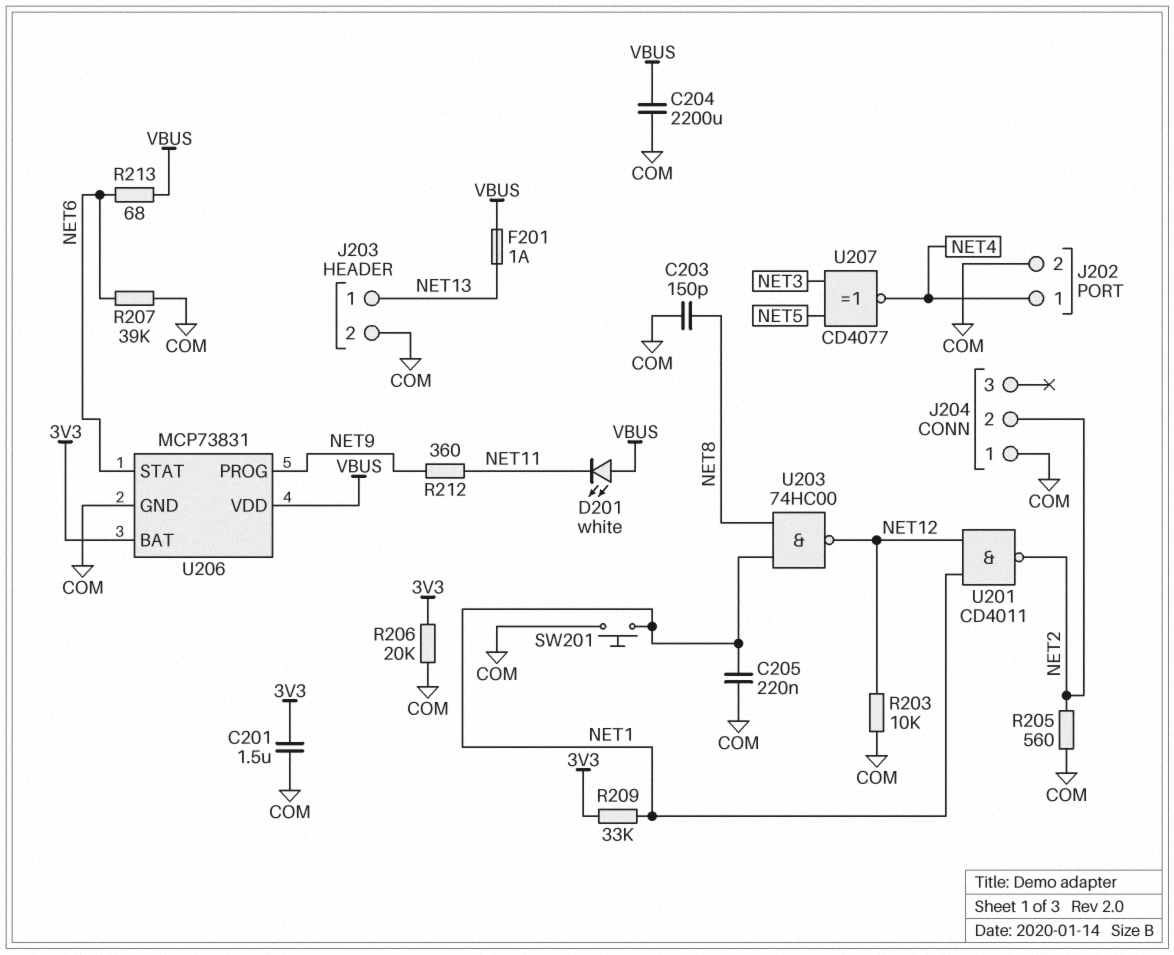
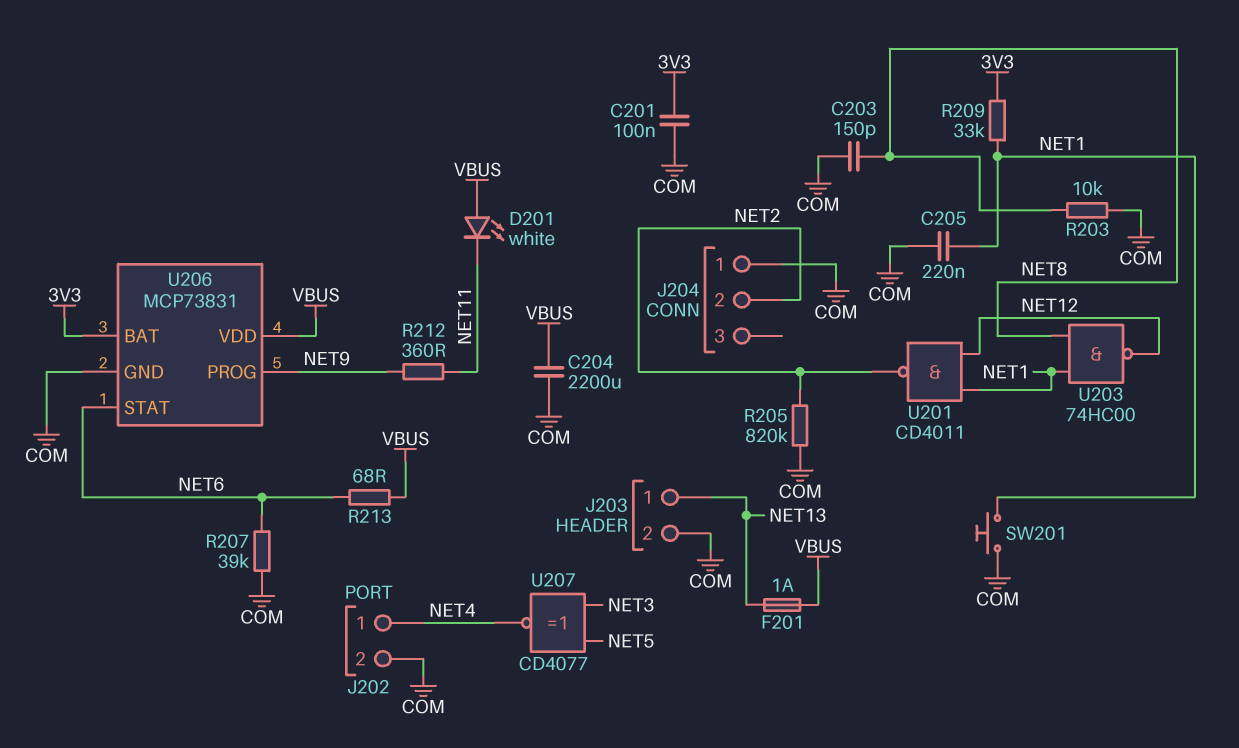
C201: 1.5uF (3V3, COM) -> 100nF (3V3, COM)
R203: 10k (COM, NET12) -> 10k (COM, NET8)
R205: 560 (COM, NET2) -> 820k (COM, NET2)
R206: 20k (3V3, COM) -> none

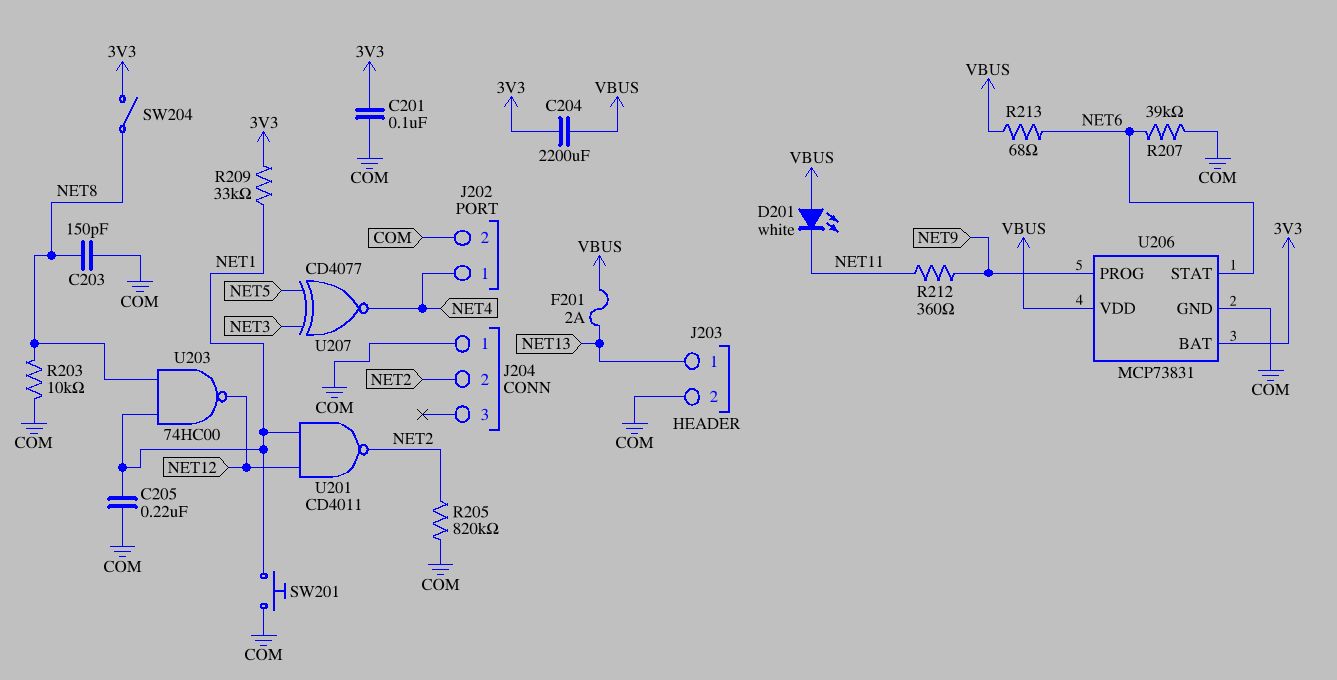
C204: 2200uF (COM, VBUS) -> 2200uF (3V3, VBUS)
F201: 1A (NET13, VBUS) -> 2A (NET13, VBUS)
SW204: none -> switch (3V3, NET8)

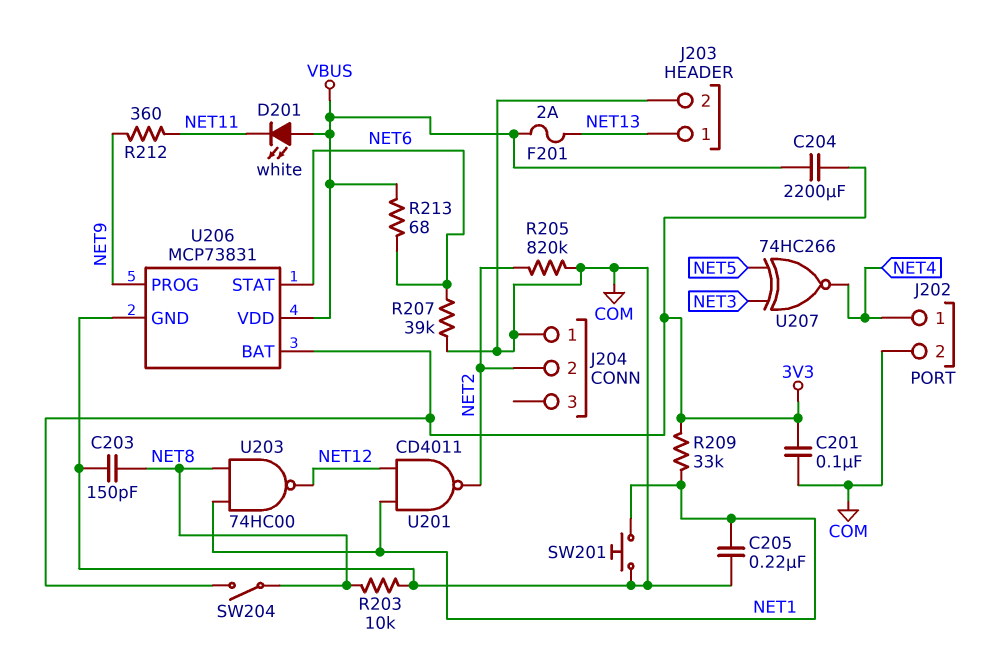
U207: XNOR CD4077 (in NET3, in NET5, out NET4) -> XNOR 74HC266 (in NET3, in NET5, out NET4)

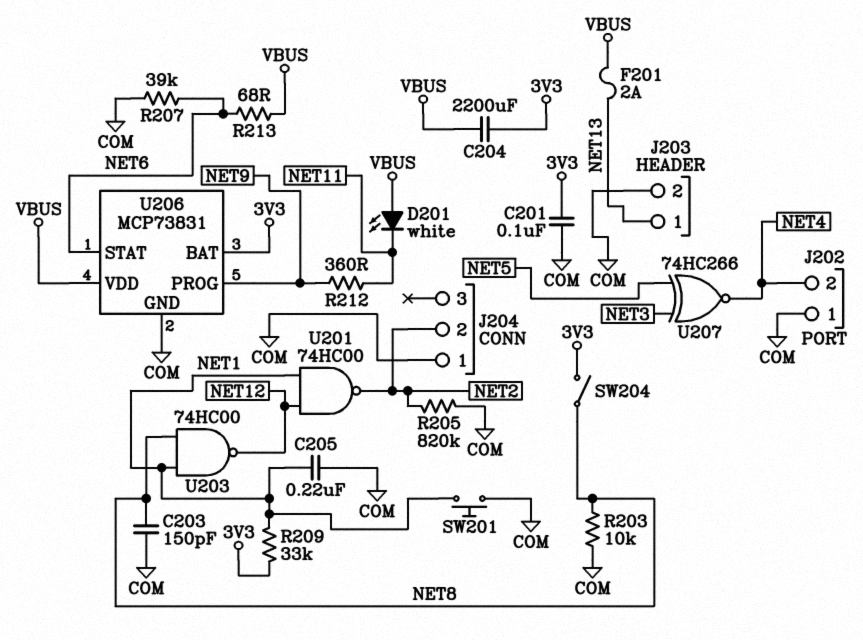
J202 pin 1: NET4 -> COM
J202 pin 2: COM -> NET4
U201: NAND CD4011 (in NET1, in NET12, out NET2) -> NAND 74HC00 (in NET1, in NET12, out NET2)

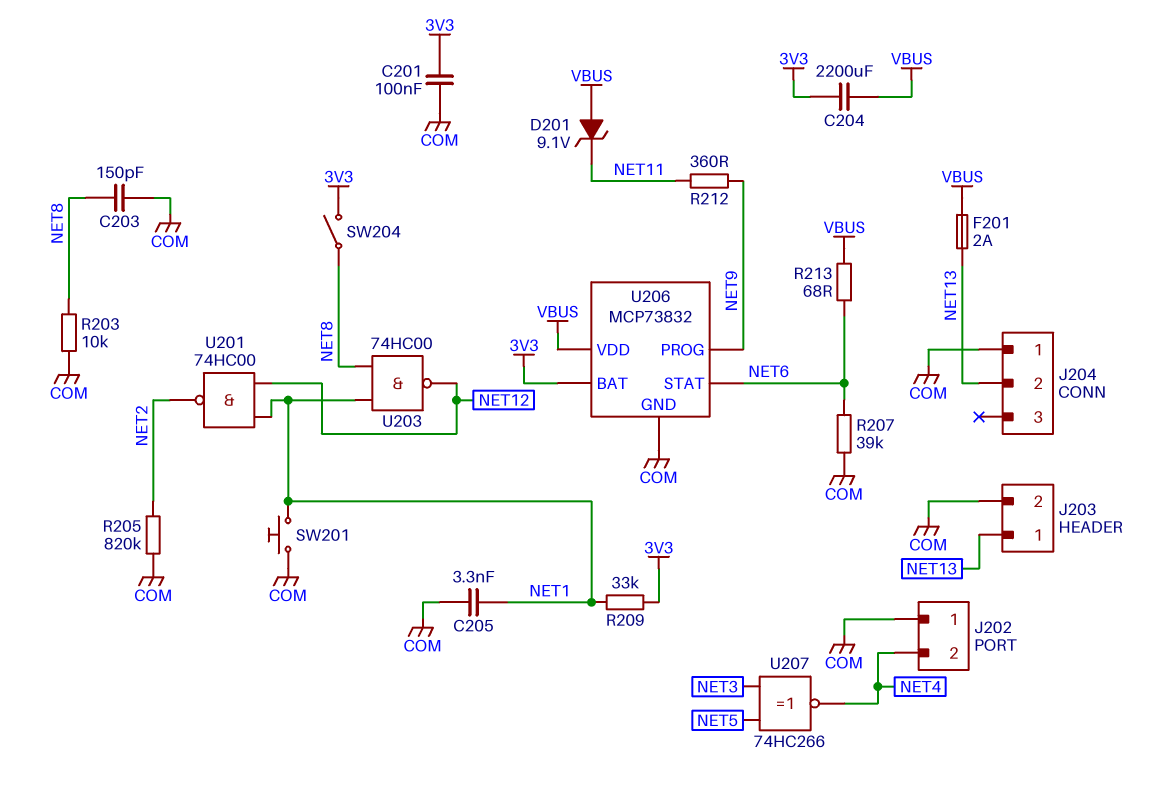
C205: 220nF (COM, NET1) -> 3.3nF (COM, NET1)
D201: LED white (A VBUS, K NET11) -> zener 9.1V (A VBUS, K NET11)
J204 pin 2: NET2 -> NET13
U206: MCP73831 -> MCP73832

